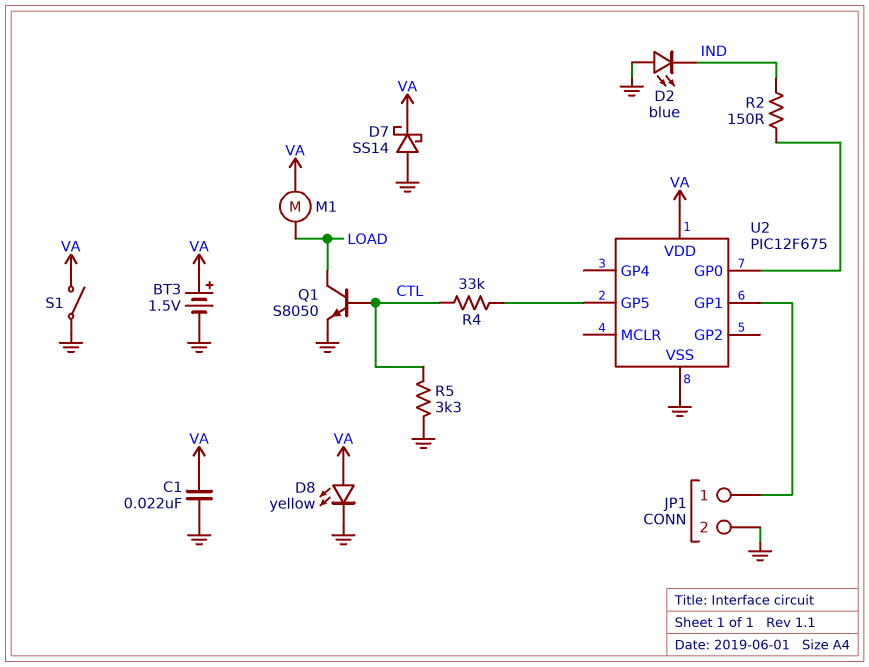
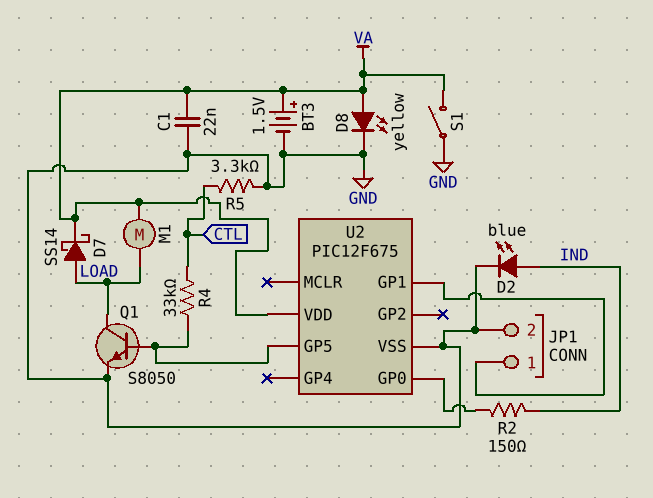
D2: LED blue (A GND, K IND) -> LED blue (A IND, K GND)
D7: schottky SS14 (A GND, K VA) -> schottky SS14 (A LOAD, K VA)
Q1: NPN S8050 (B CTL, C LOAD, E GND) -> NPN S8050 (B U2/GP5, C LOAD, E GND)

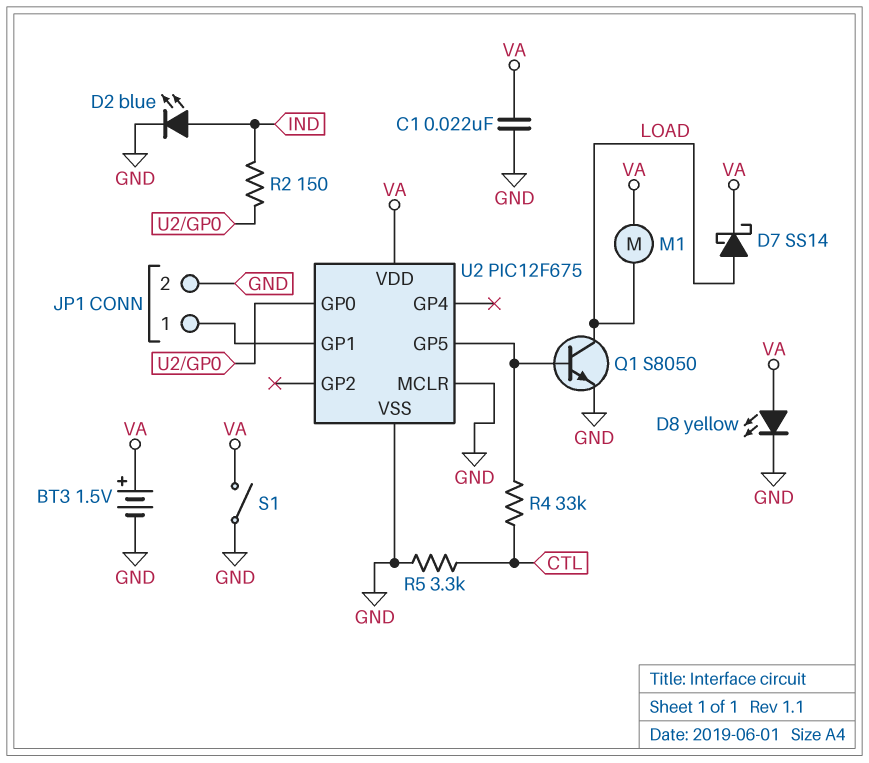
U2 pin MCLR: none -> GND

